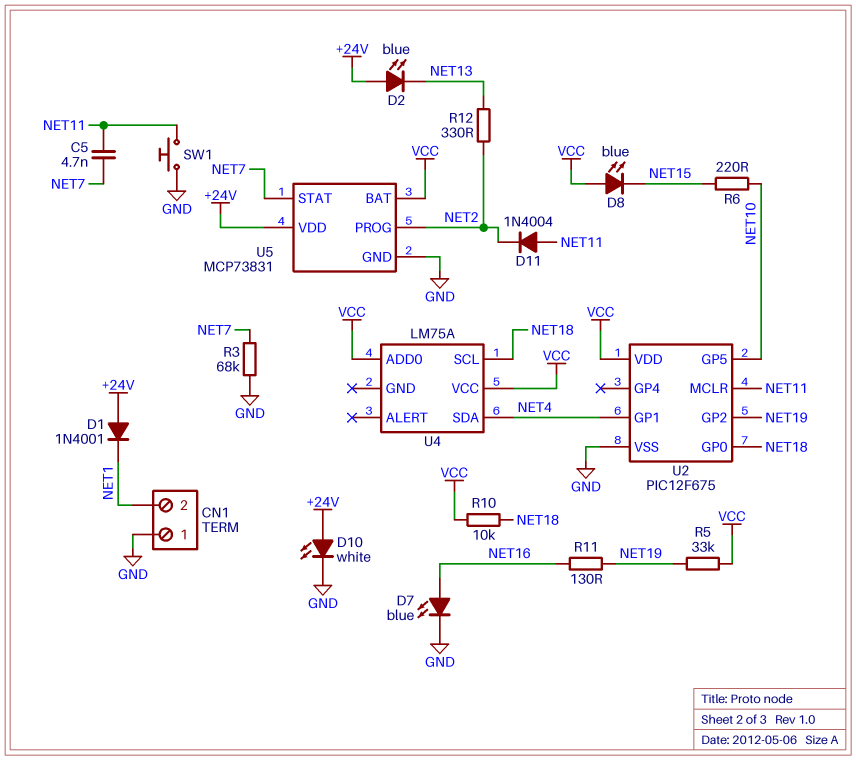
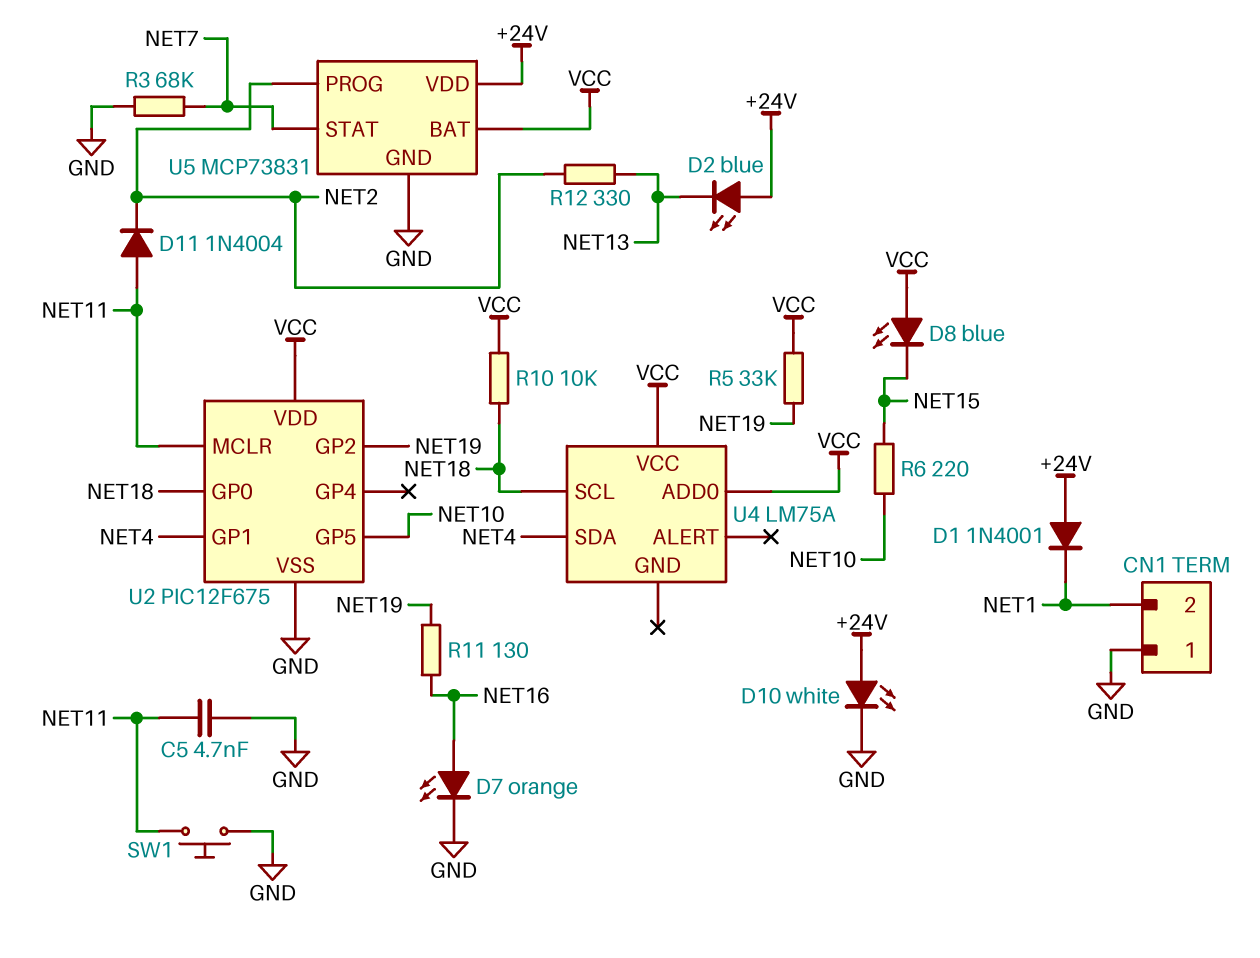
C5: 4.7nF (NET7, NET11) -> 4.7nF (GND, NET11)
D7: LED blue (A NET16, K GND) -> LED orange (A NET16, K GND)

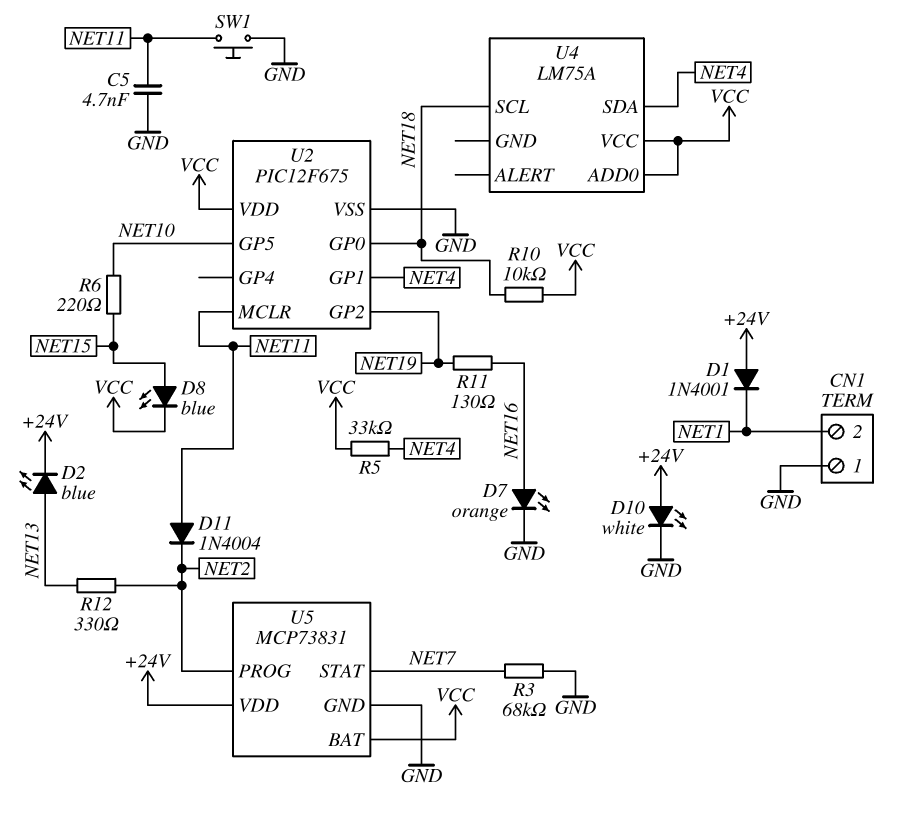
D2: LED blue (A +24V, K NET13) -> LED blue (A NET13, K +24V)
D8: LED blue (A VCC, K NET15) -> LED blue (A NET15, K VCC)
R5: 33k (NET19, VCC) -> 33k (NET4, VCC)

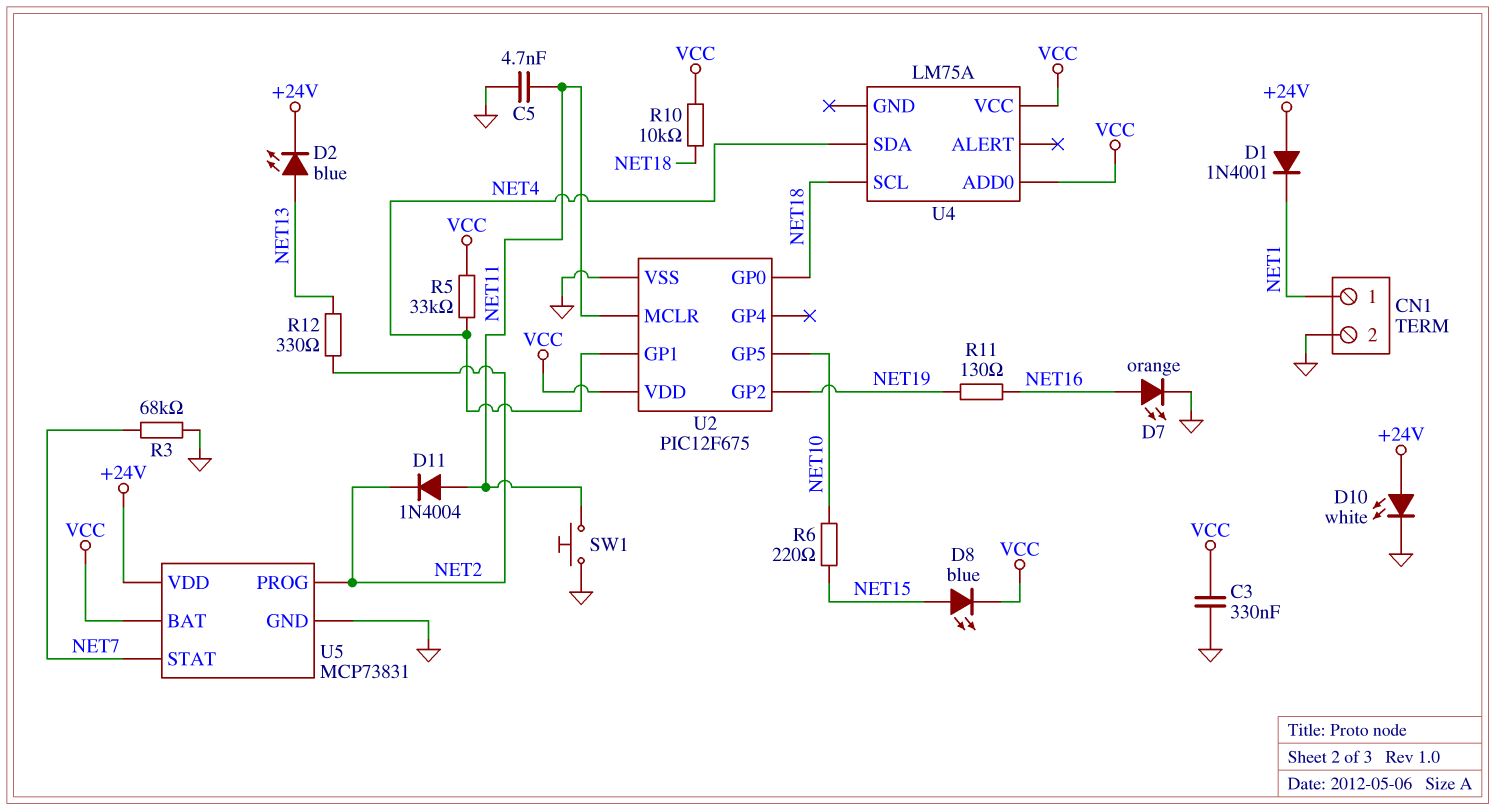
C3: none -> 330nF (GND, VCC)
CN1 pin 1: GND -> NET1
CN1 pin 2: NET1 -> GND

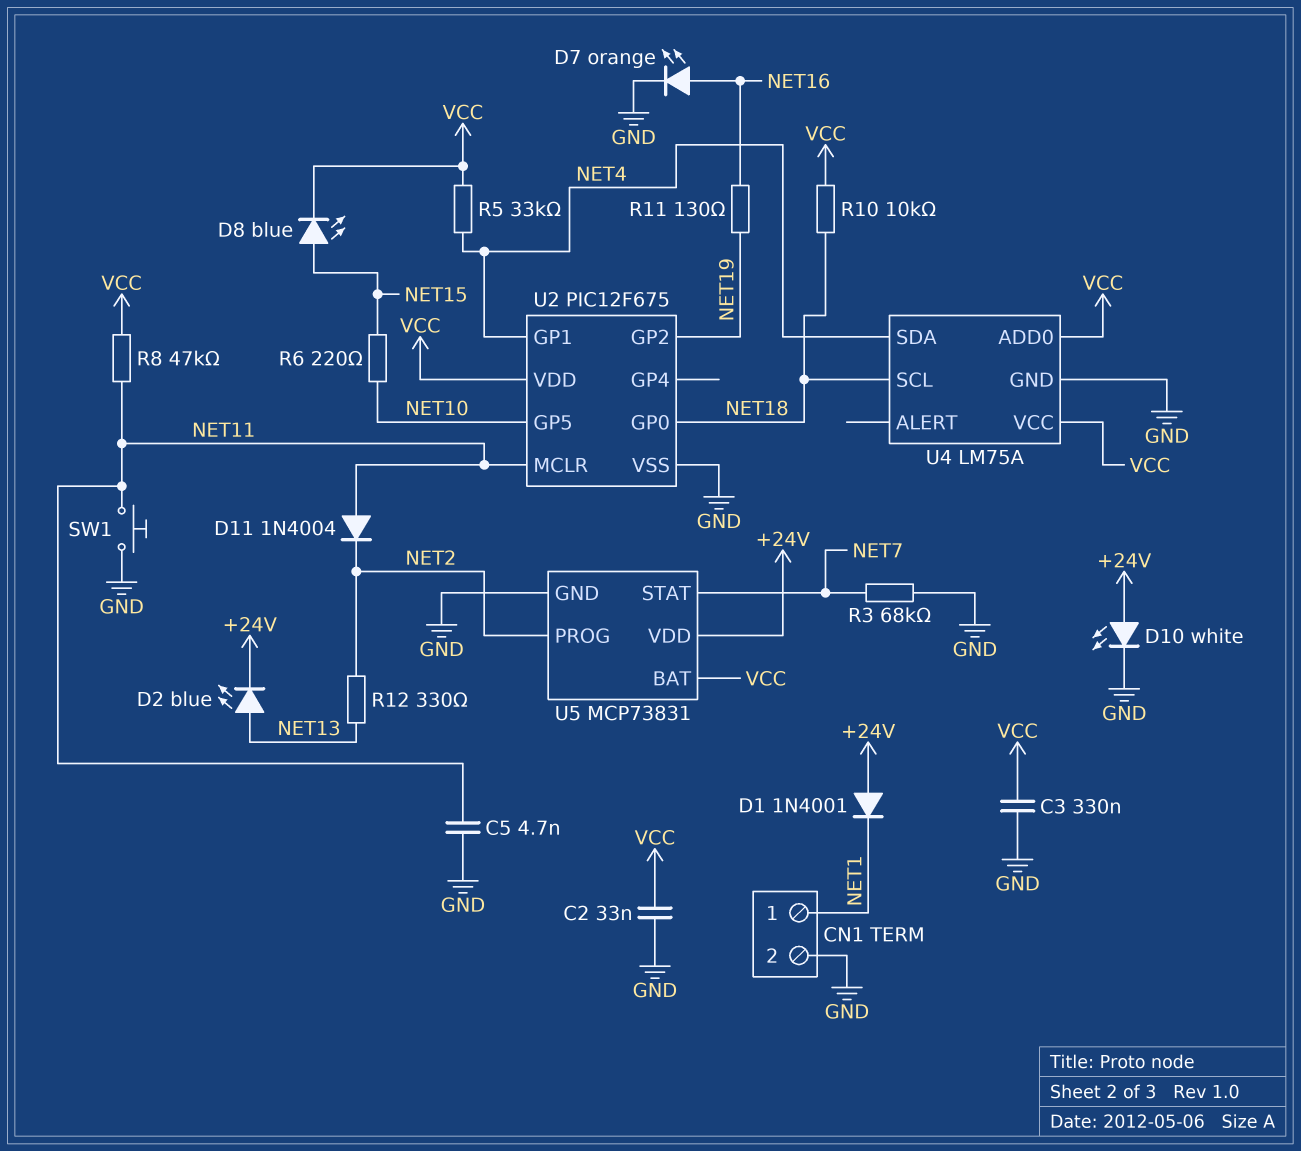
C2: none -> 33nF (GND, VCC)
R8: none -> 47k (NET11, VCC)
U4 pin GND: none -> GND

